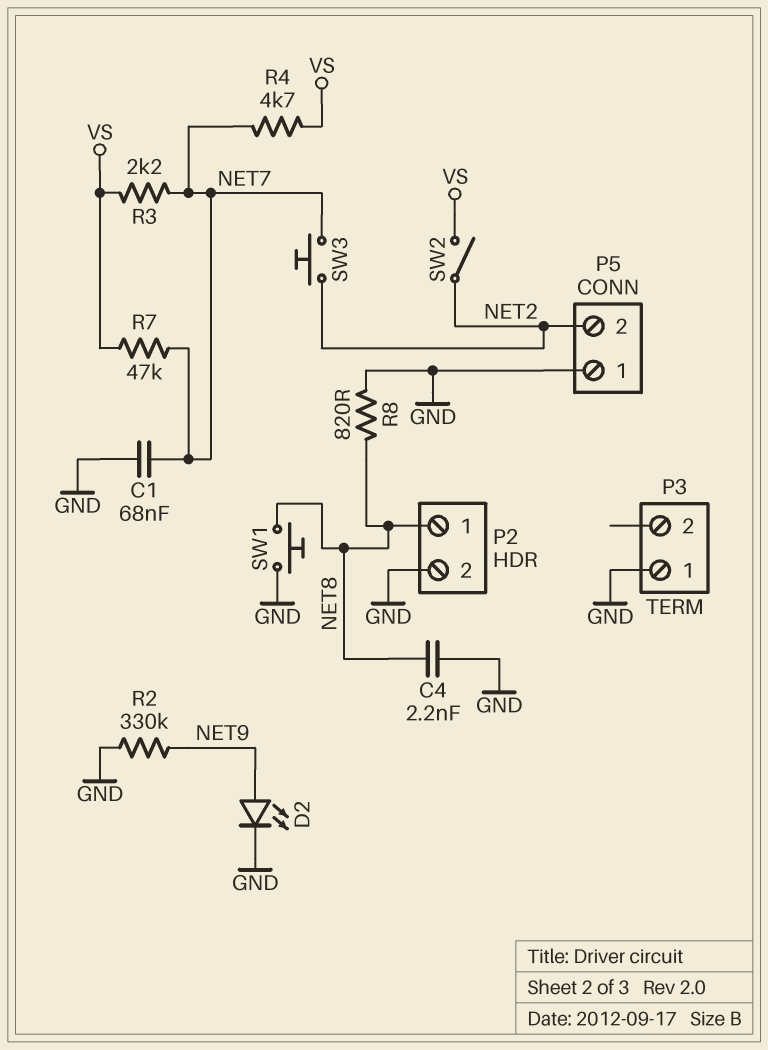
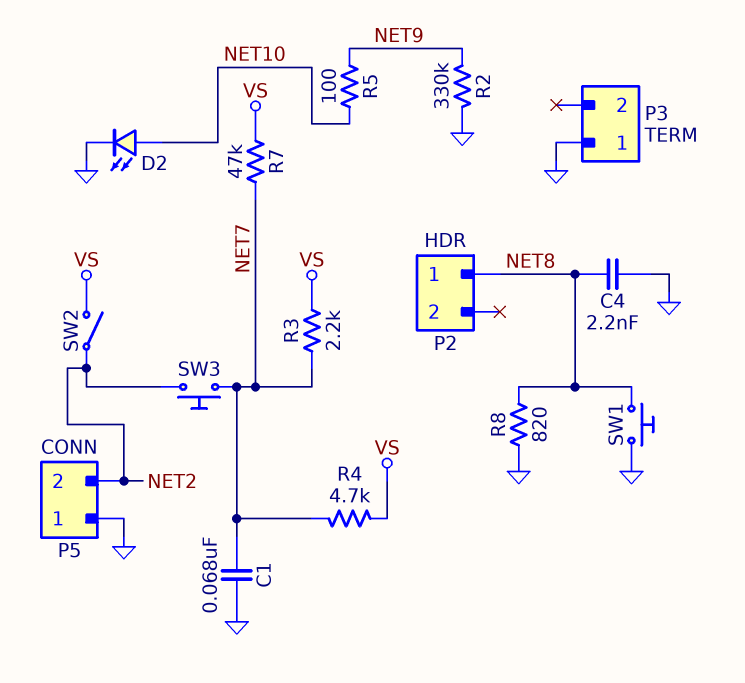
D2: LED (A NET9, K GND) -> LED (A NET10, K GND)
P2 pin 2: GND -> none
R5: none -> 100 (NET9, NET10)

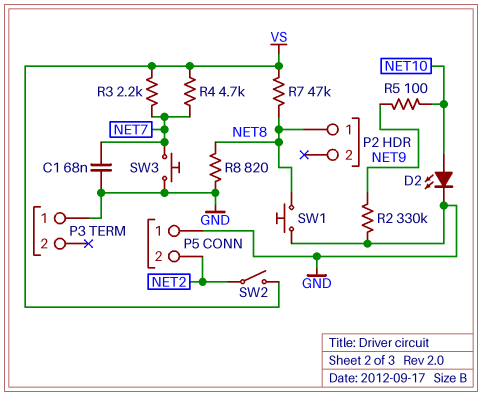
C4: 2.2nF (GND, NET8) -> none
R7: 47k (NET7, VS) -> 47k (NET8, VS)
SW3: button (NET2, NET7) -> button (GND, NET7)

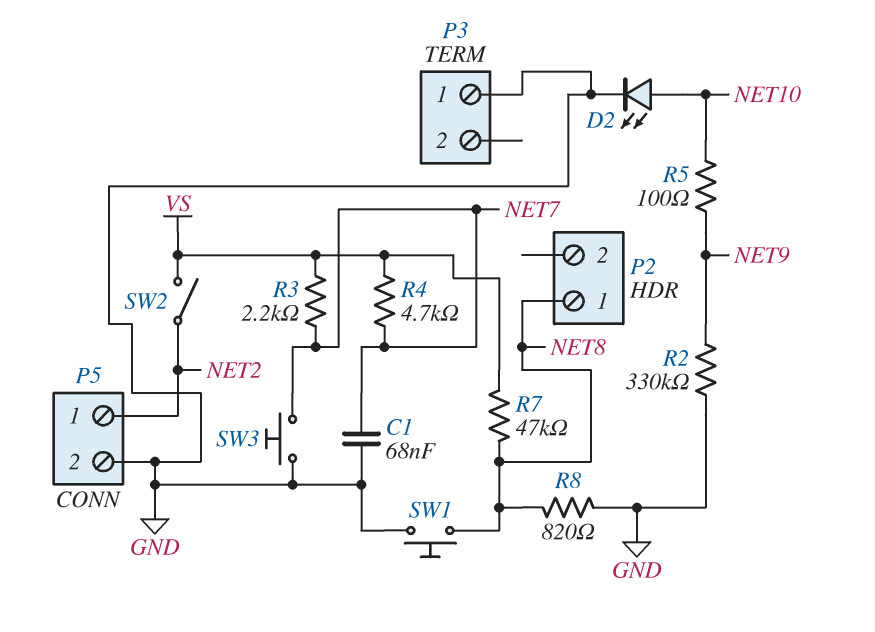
P5 pin 1: GND -> NET2
P5 pin 2: NET2 -> GND

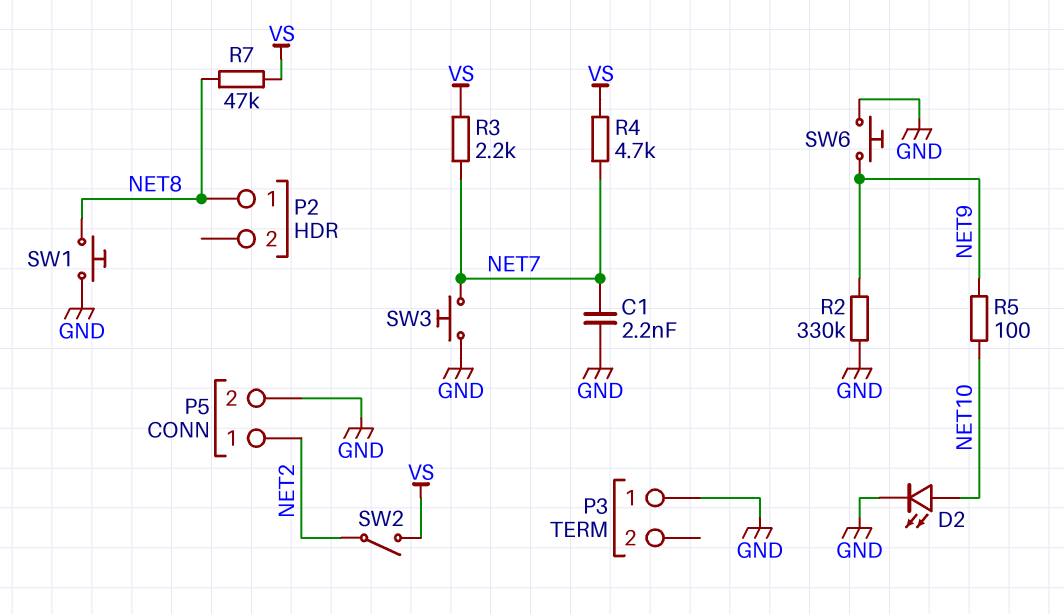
C1: 68nF (GND, NET7) -> 2.2nF (GND, NET7)
R8: 820 (GND, NET8) -> none
SW6: none -> button (GND, NET9)

